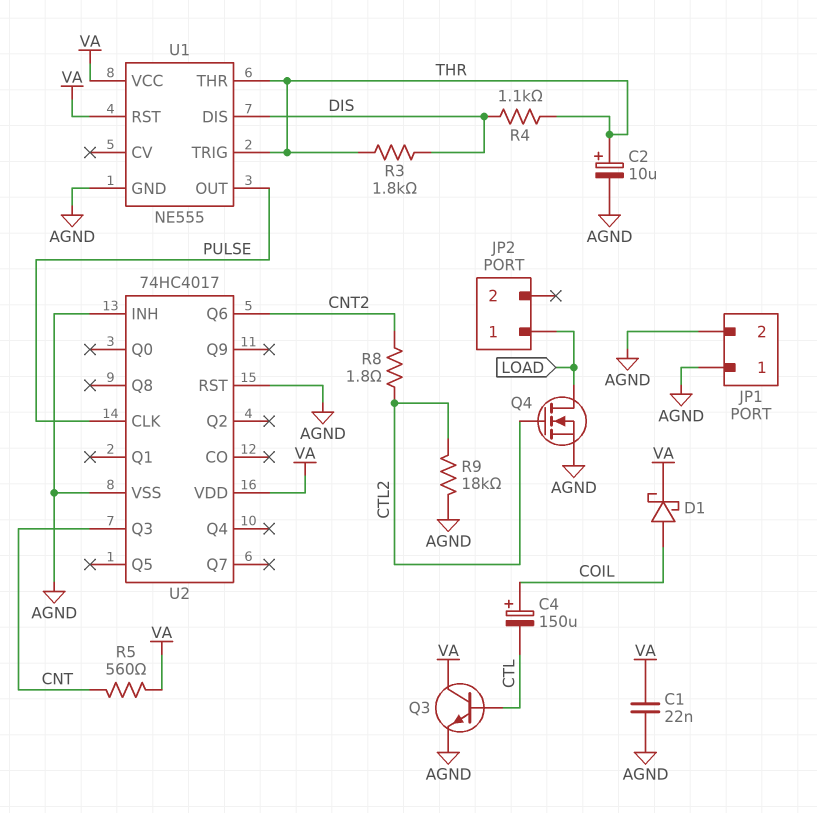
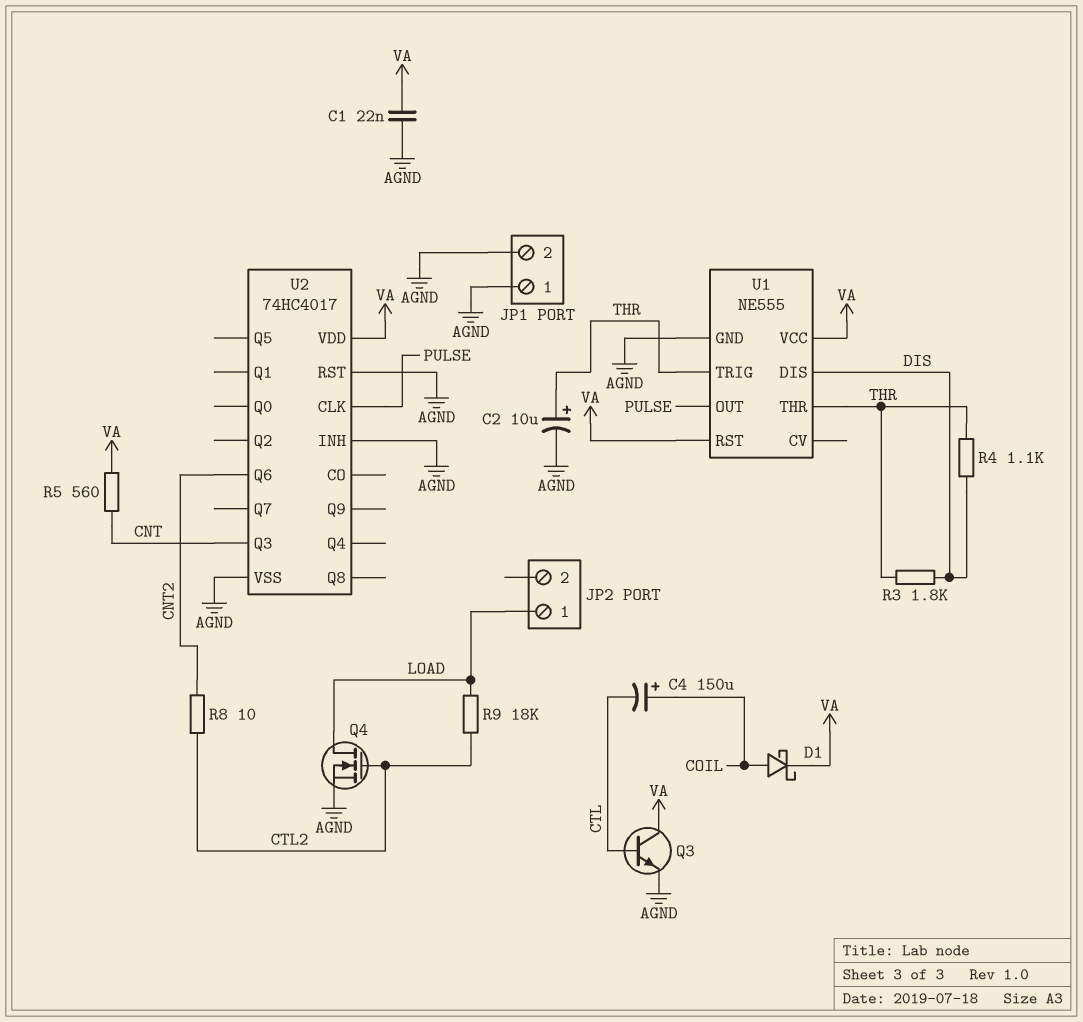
R8: 1.8 (CNT2, CTL2) -> 10 (CNT2, CTL2)
R9: 18k (AGND, CTL2) -> 18k (CTL2, LOAD)

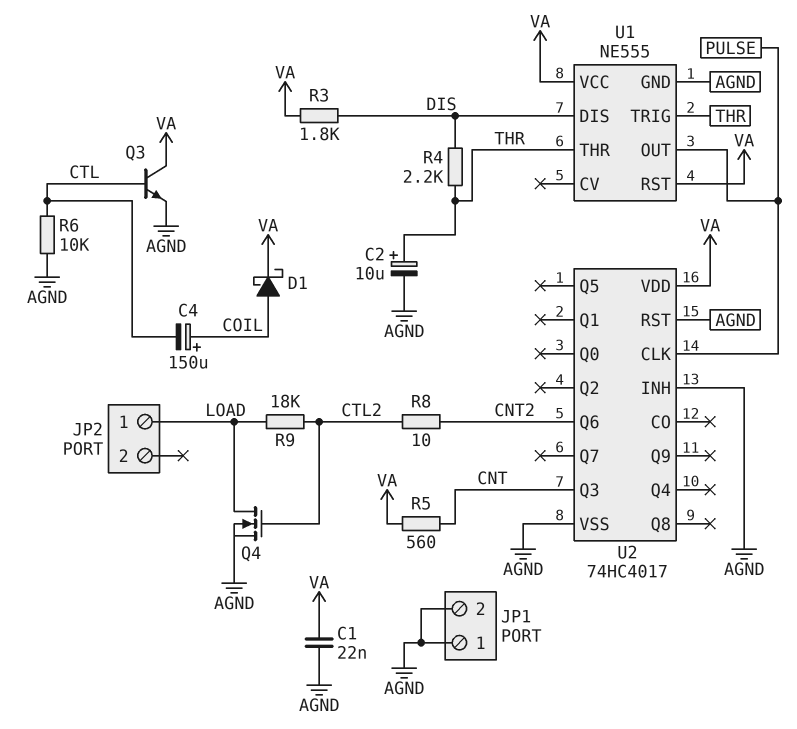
R3: 1.8k (DIS, THR) -> 1.8k (DIS, VA)
R4: 1.1k (DIS, THR) -> 2.2k (DIS, THR)
R6: none -> 10k (AGND, CTL)

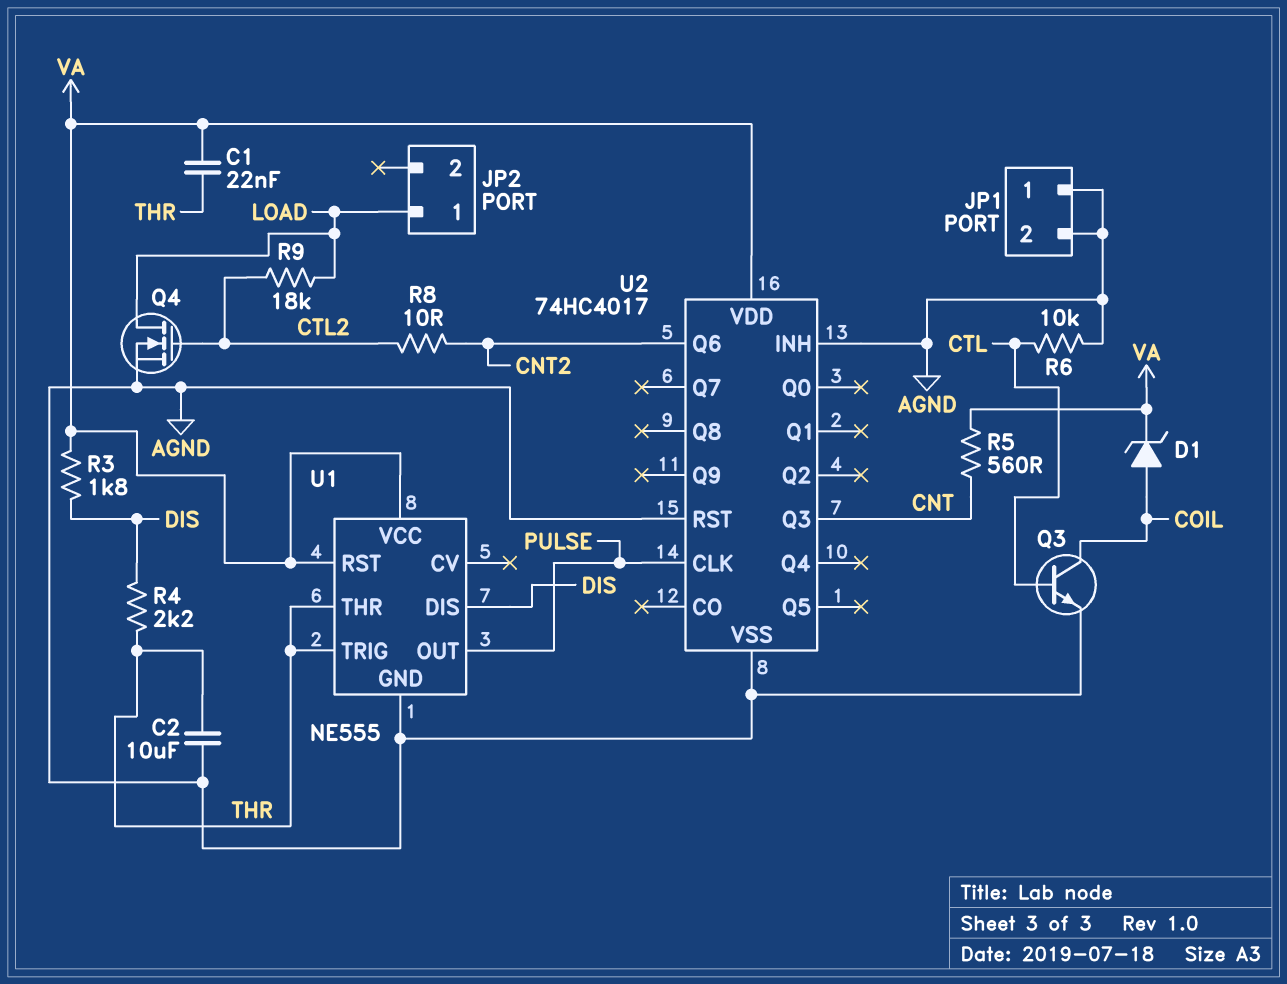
C1: 22nF (AGND, VA) -> 22nF (THR, VA)
C2: 10uF (plus THR, minus AGND) -> 10uF (AGND, THR)
C4: 150uF (plus COIL, minus CTL) -> none
D1: schottky (A COIL, K VA) -> zener (A COIL, K VA)
Q3: NPN (B CTL, C VA, E AGND) -> NPN (B CTL, C COIL, E AGND)

